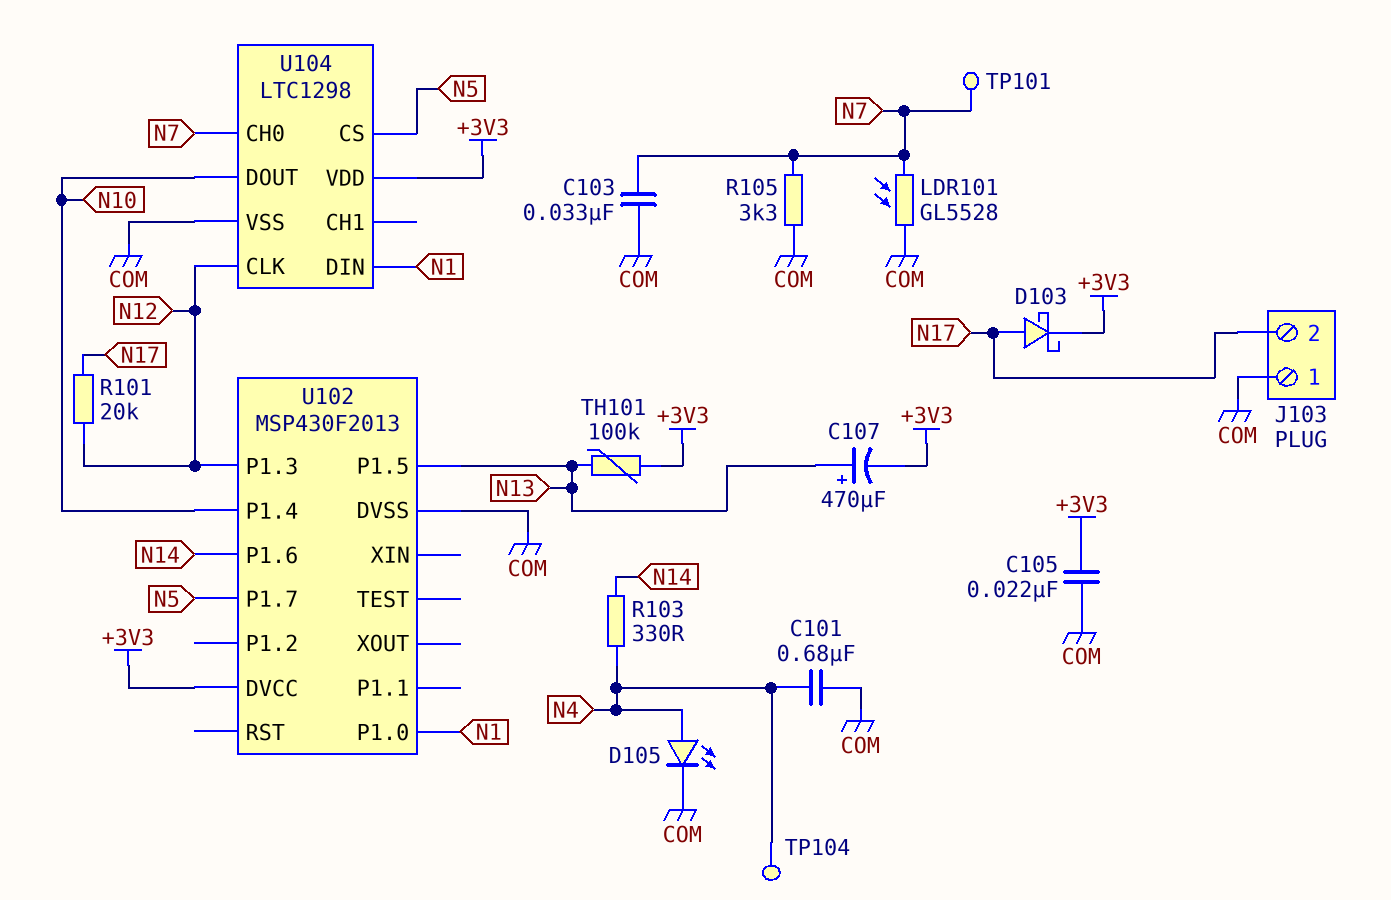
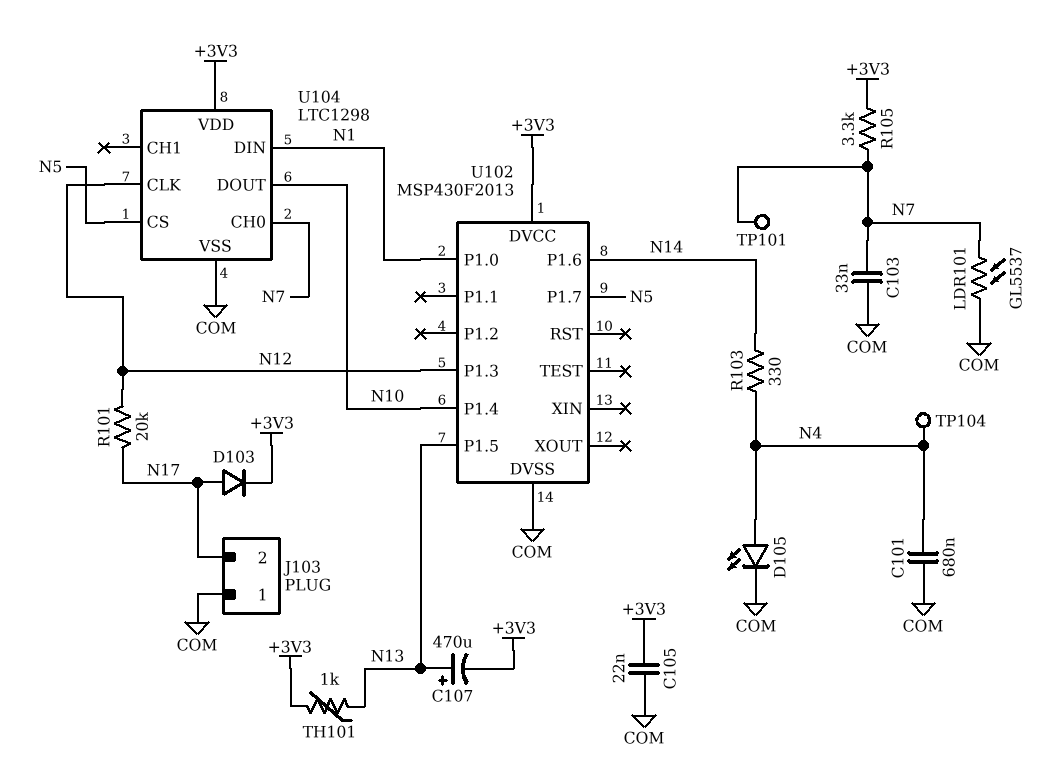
D103: schottky (A N17, K +3V3) -> diode (A N17, K +3V3)
LDR101: GL5528 (COM, N7) -> GL5537 (COM, N7)
R105: 3.3k (COM, N7) -> 3.3k (+3V3, N7)
TH101: 100k (+3V3, N13) -> 1k (+3V3, N13)

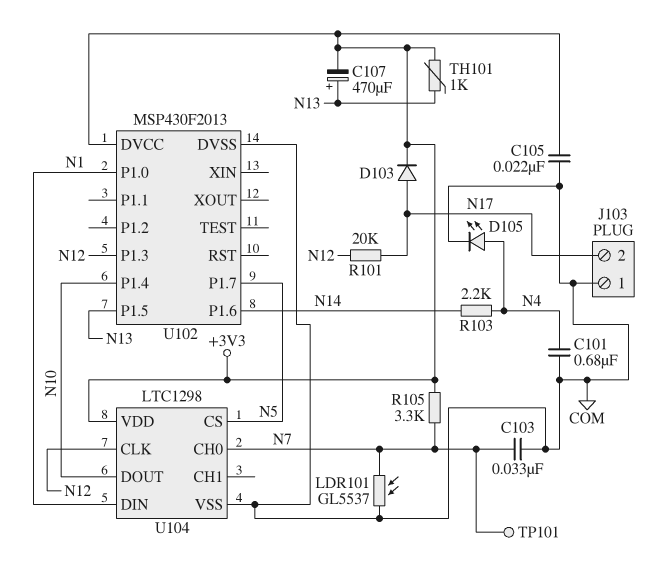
R103: 330 (N4, N14) -> 2.2k (N4, N14)
TP104: test point (N4) -> none

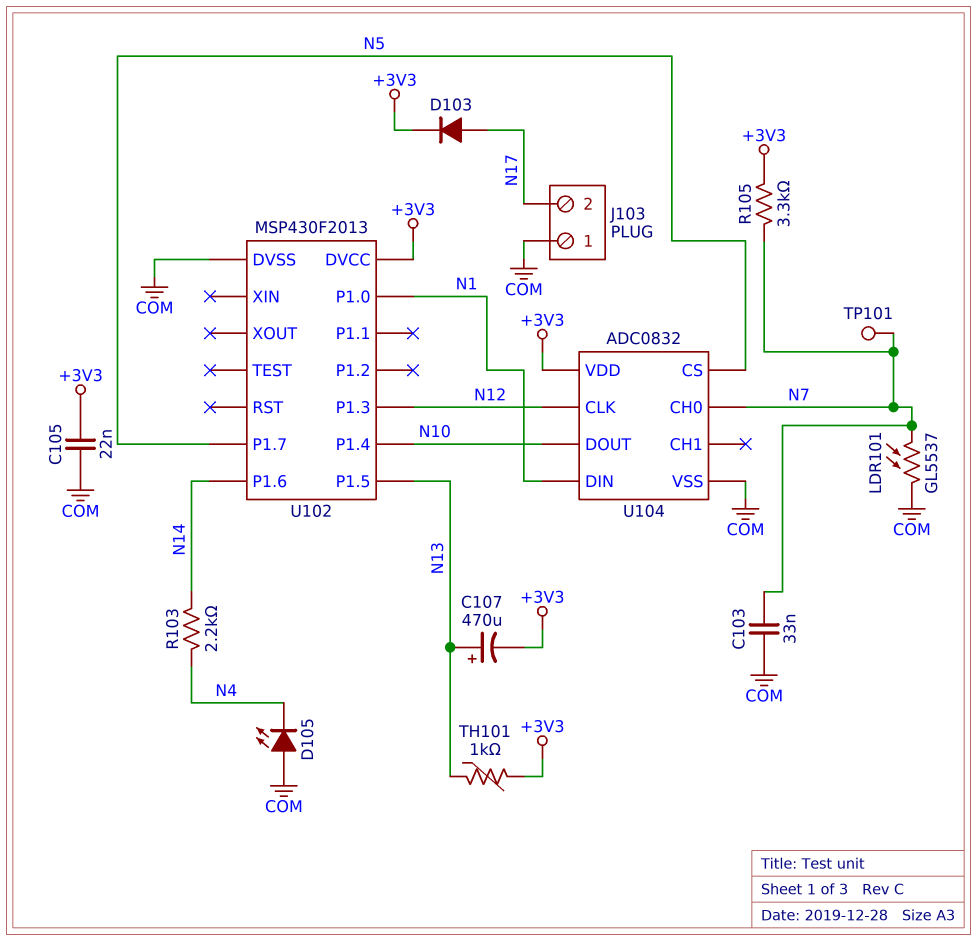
C101: 680nF (COM, N4) -> none
D105: LED (A N4, K COM) -> LED (A COM, K N4)
R101: 20k (N12, N17) -> none
U104: LTC1298 -> ADC0832

